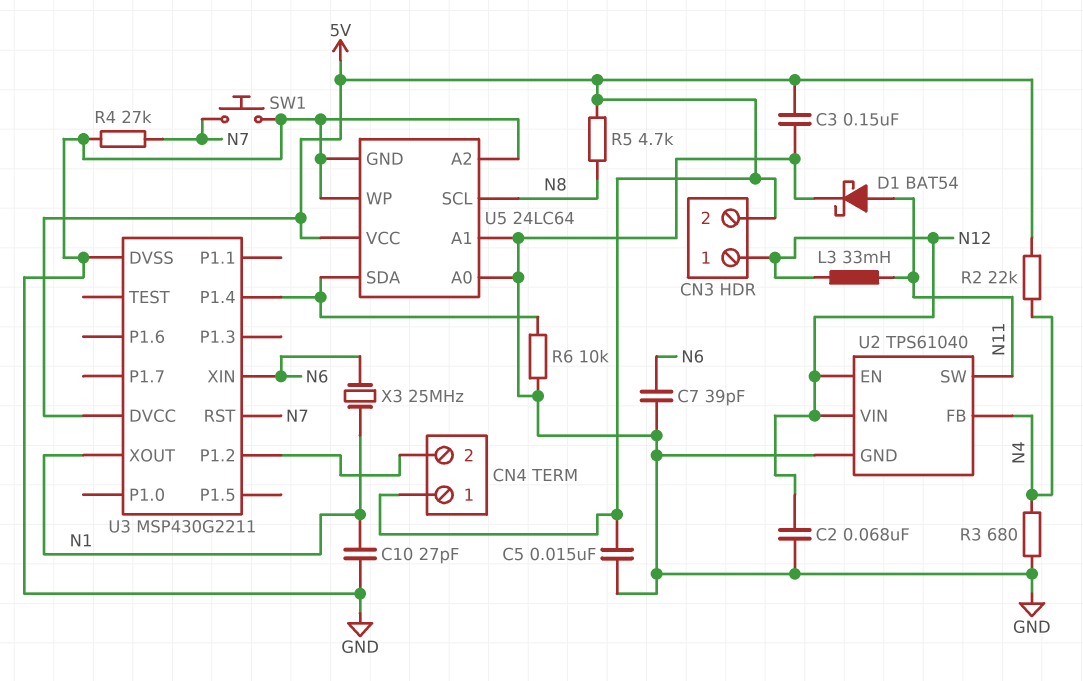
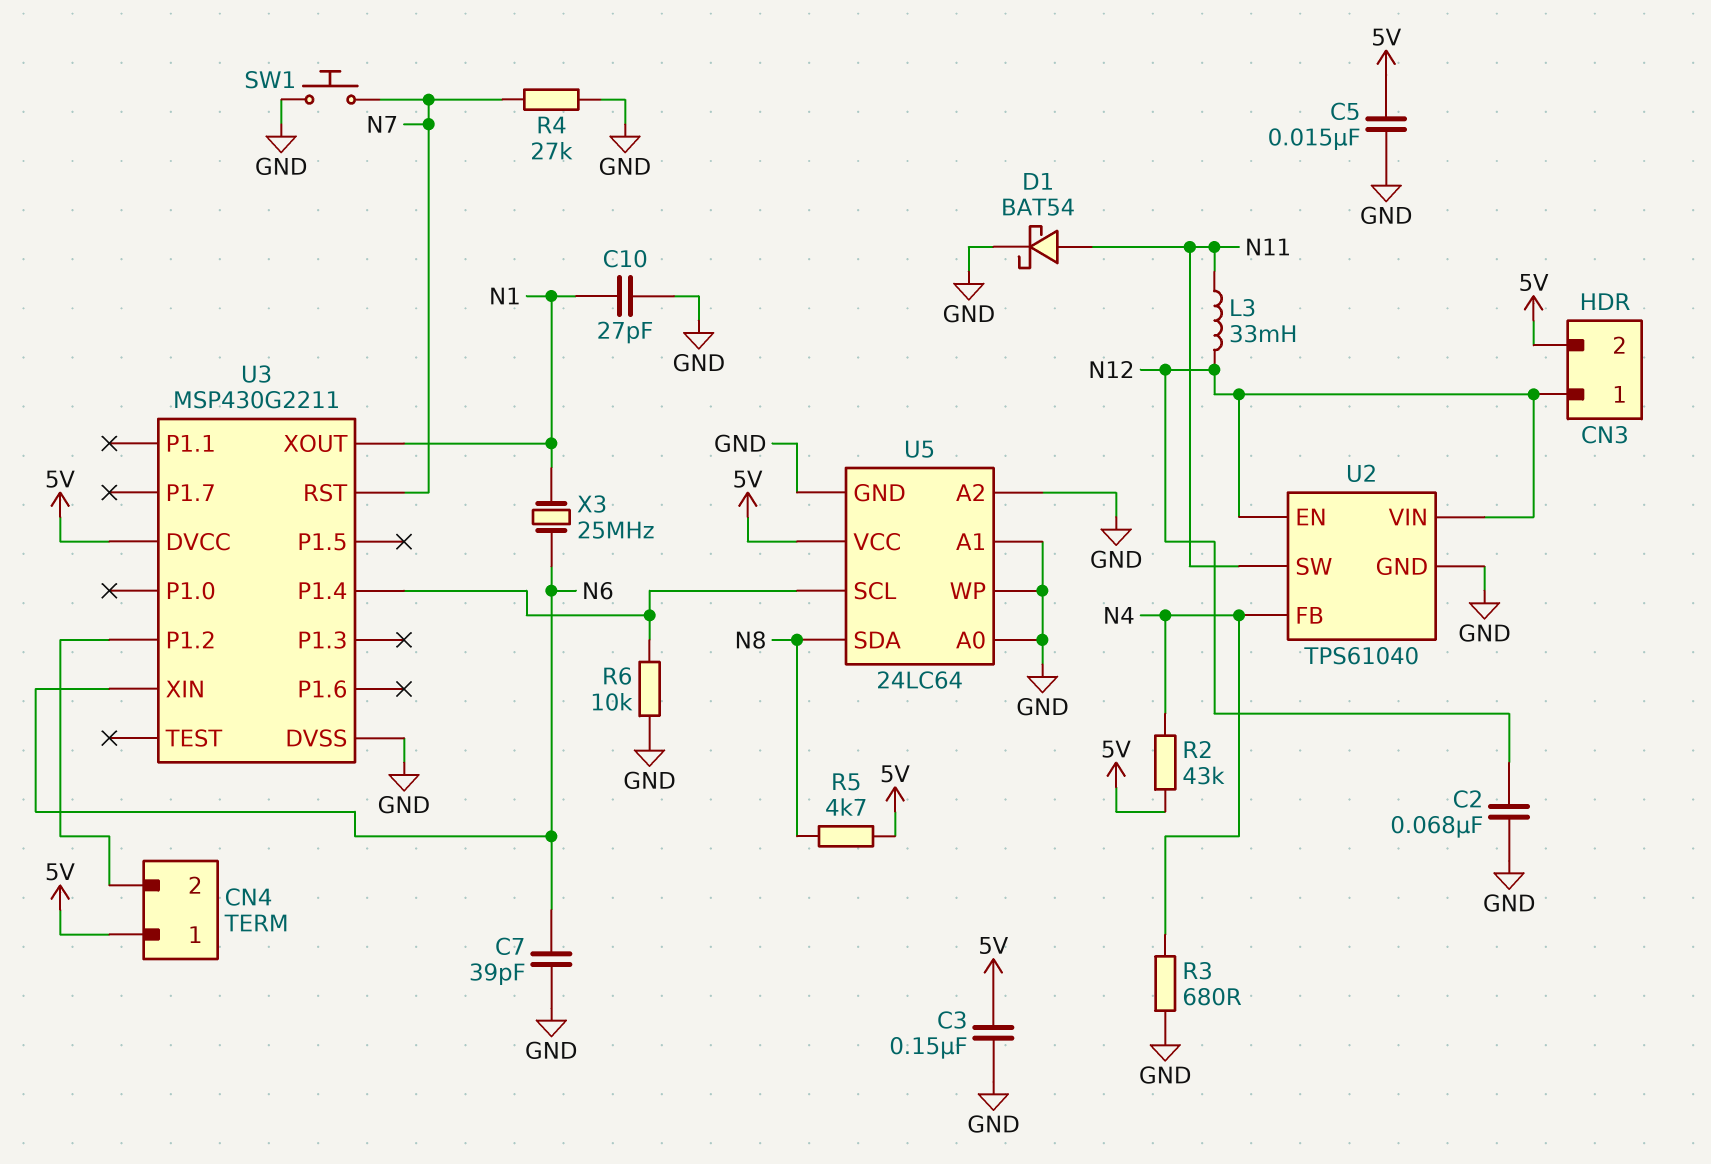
R2: 22k (5V, N4) -> 43k (5V, N4)
U5 pin SCL: N8 -> U3/P1.4
U5 pin SDA: U3/P1.4 -> N8

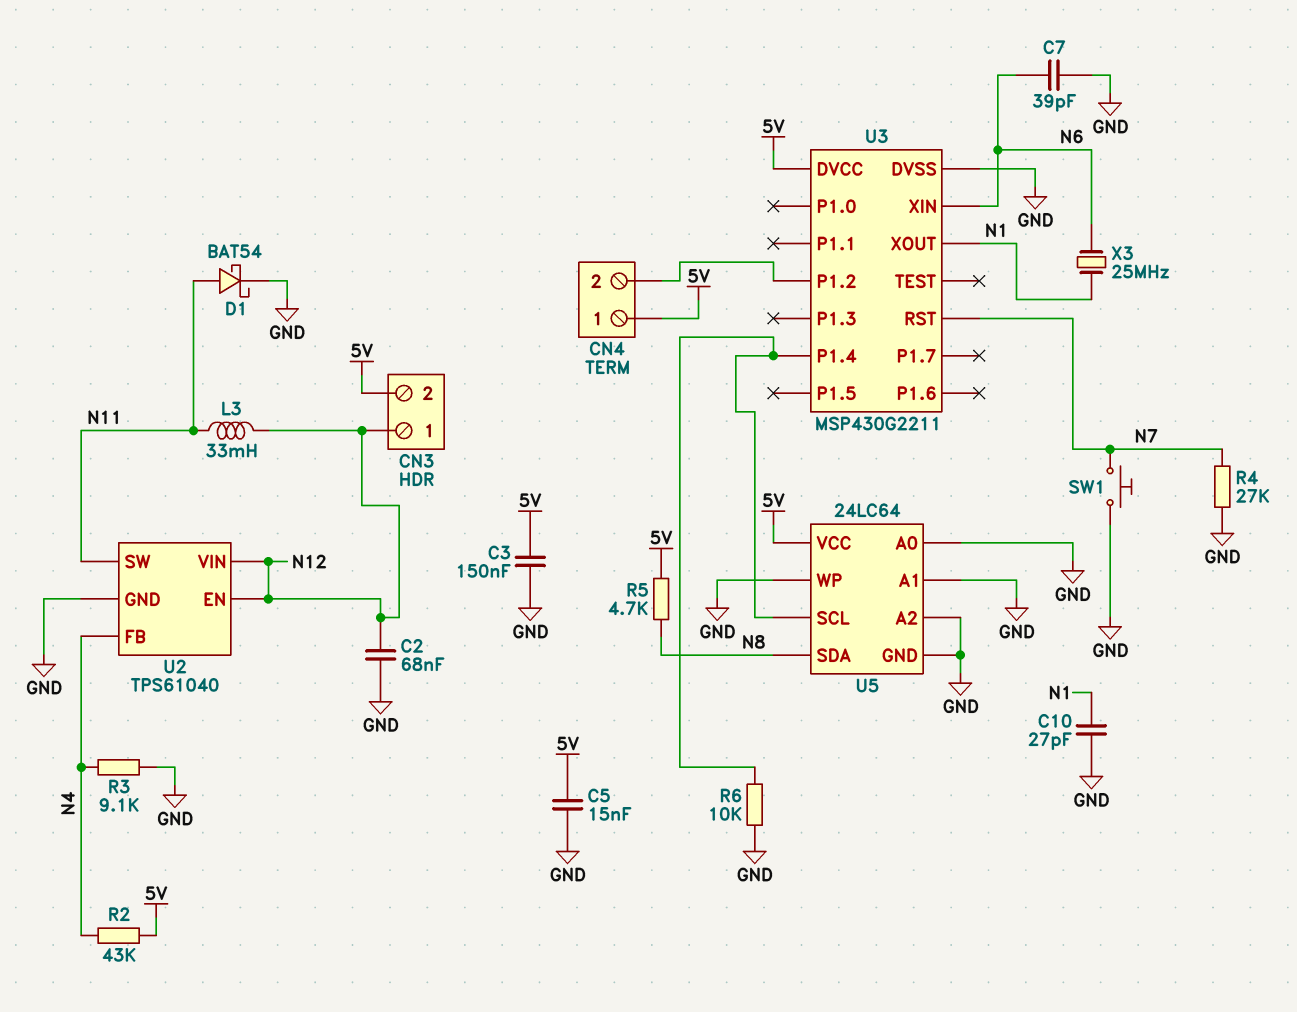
R3: 680 (GND, N4) -> 9.1k (GND, N4)

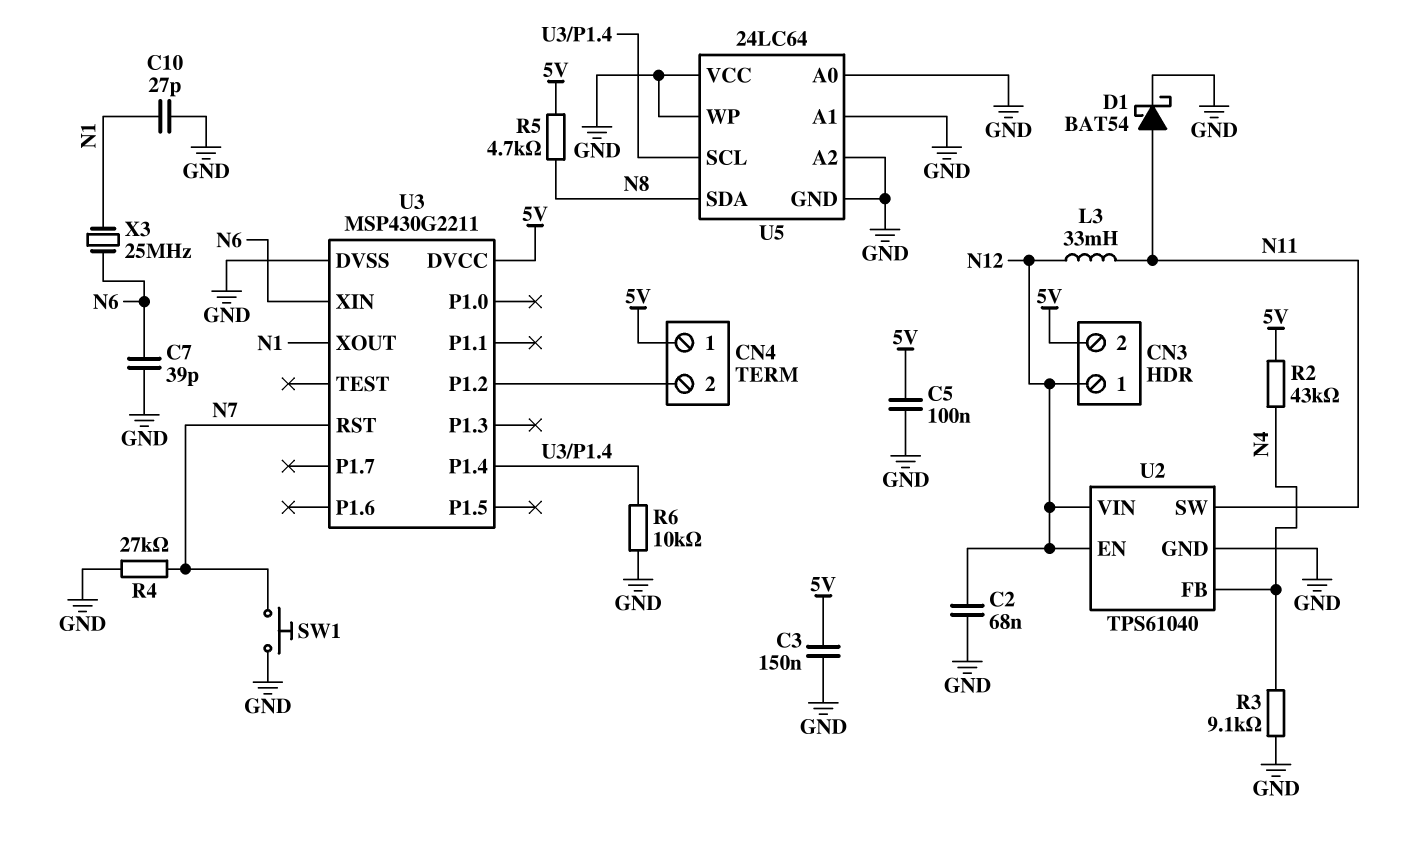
C5: 15nF (5V, GND) -> 100nF (5V, GND)
U5 pin VCC: 5V -> GND

